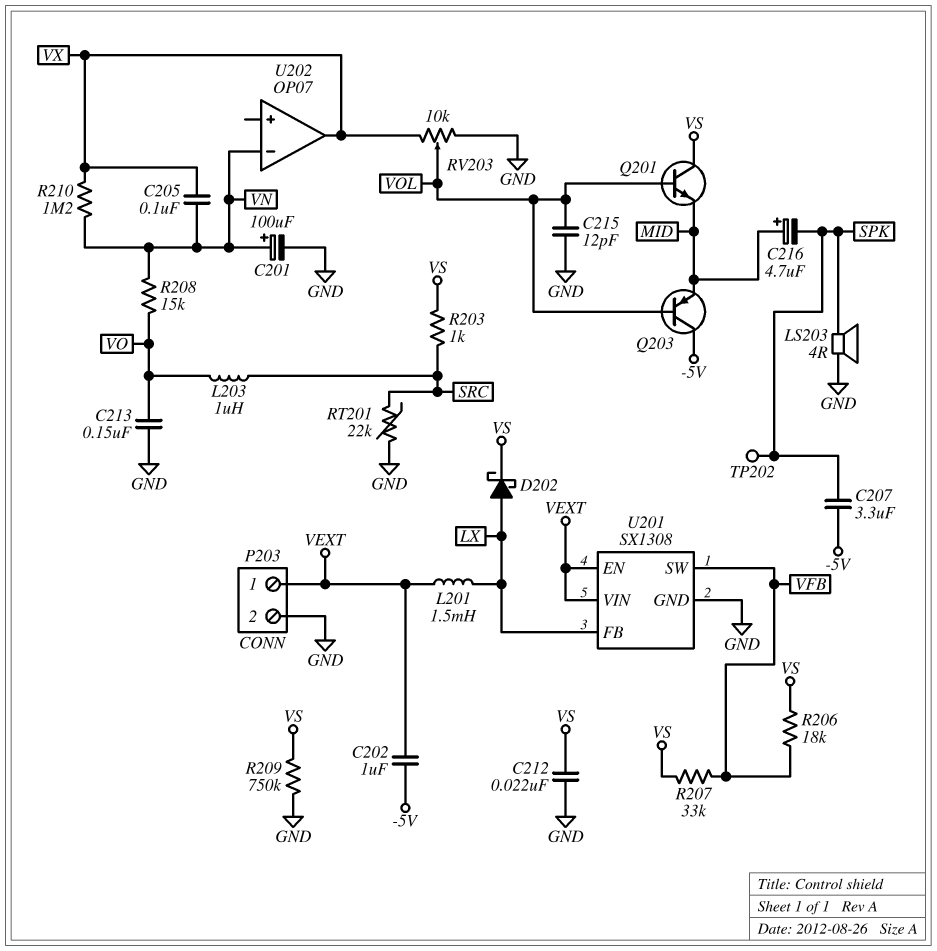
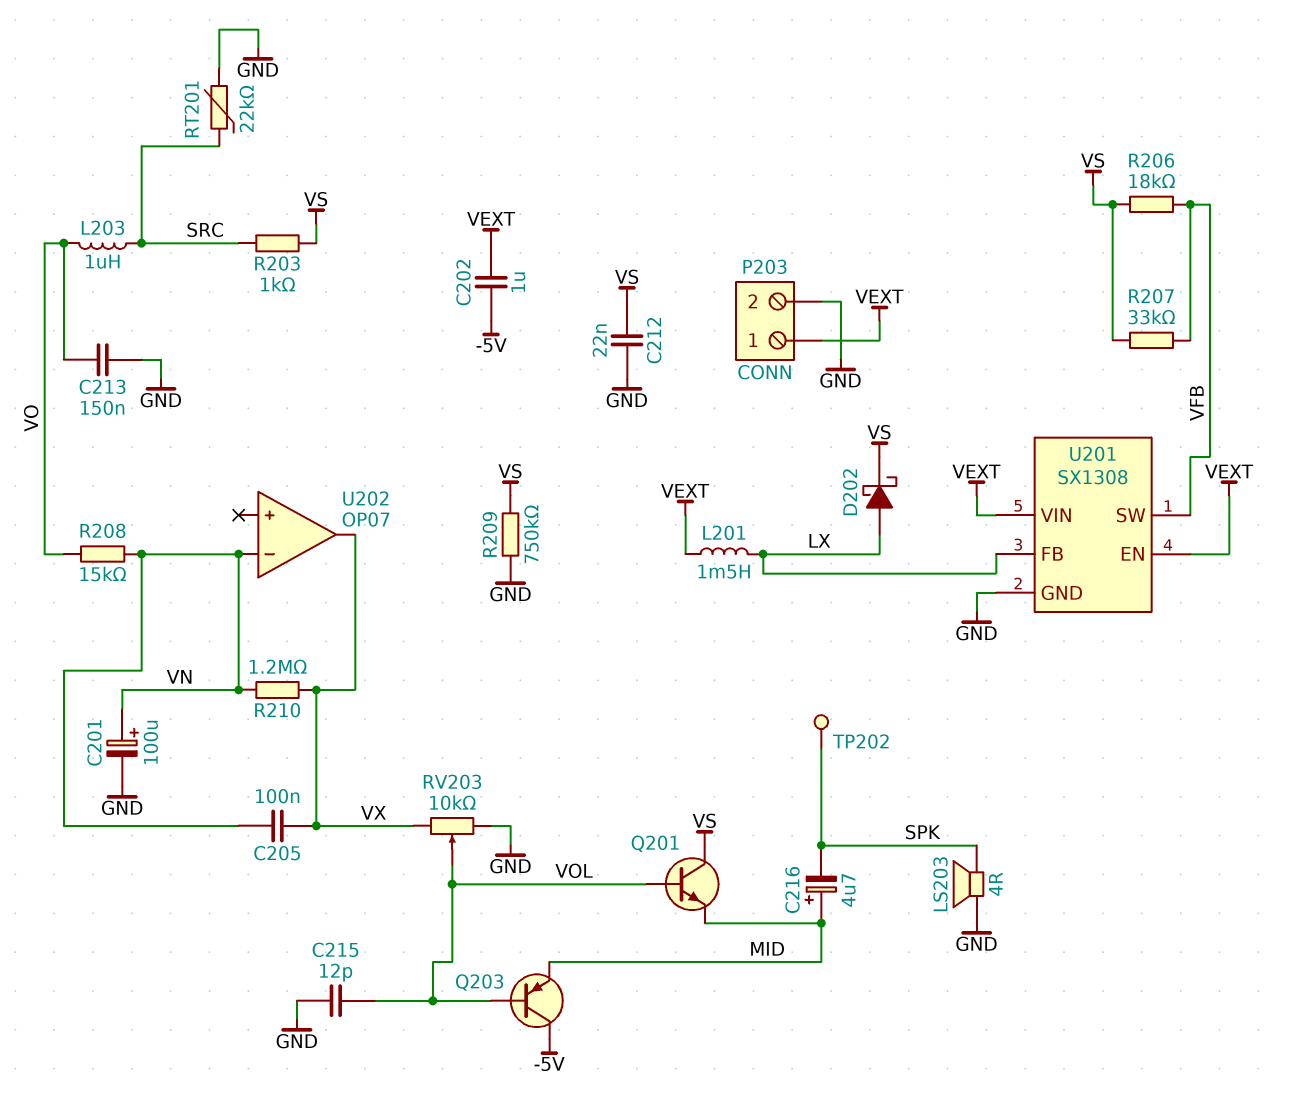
C207: 3.3uF (-5V, SPK) -> none

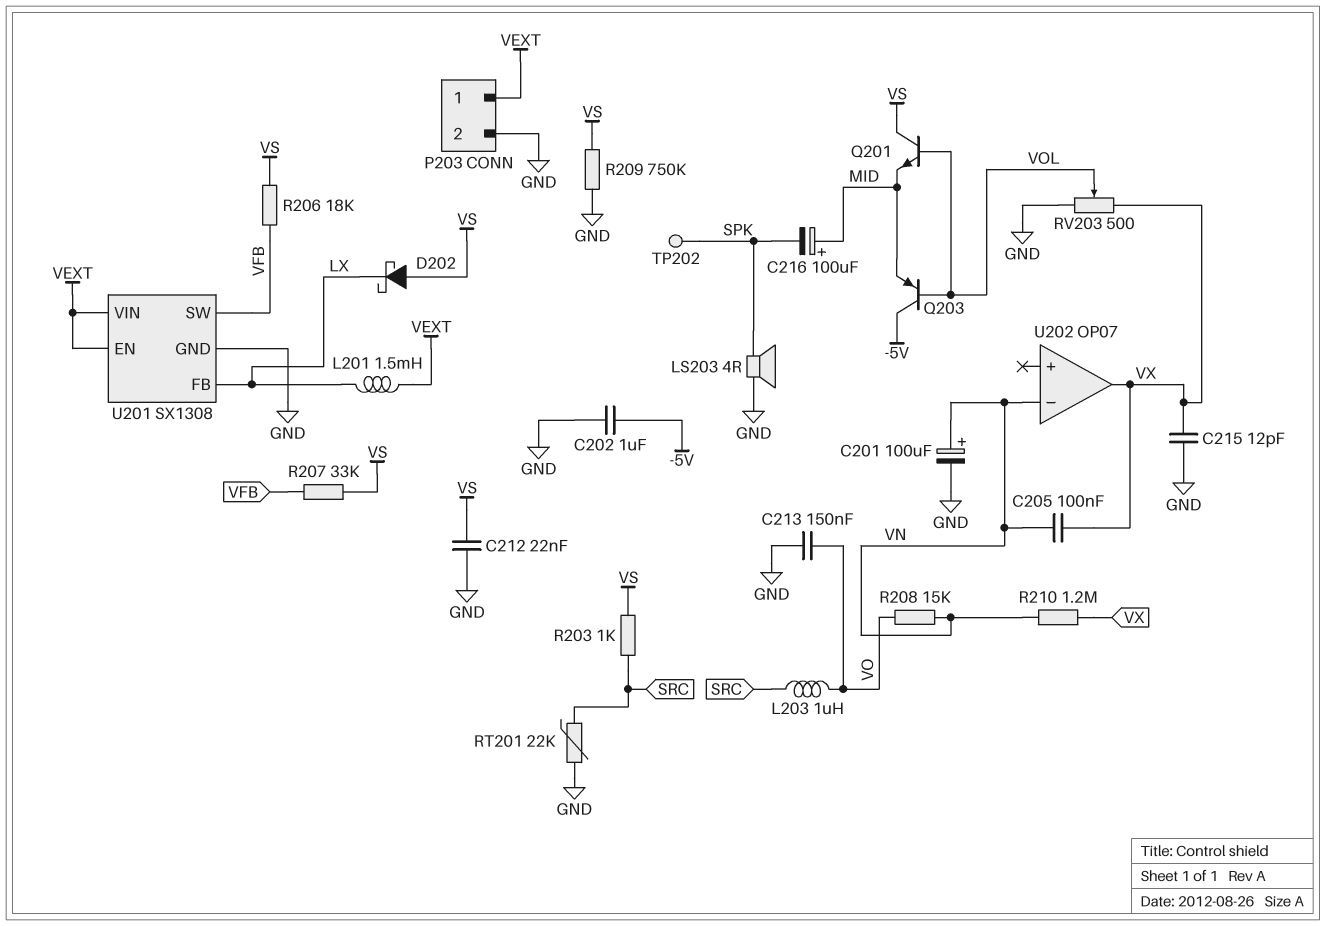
C202: 1uF (-5V, VEXT) -> 1uF (-5V, GND)
C215: 12pF (GND, VOL) -> 12pF (GND, VX)
C216: 4.7uF (plus MID, minus SPK) -> 100uF (plus MID, minus SPK)
D202: schottky (A LX, K VS) -> schottky (A VS, K LX)
RV203: 10k (GND, VX, wiper VOL) -> 500 (GND, VX, wiper VOL)

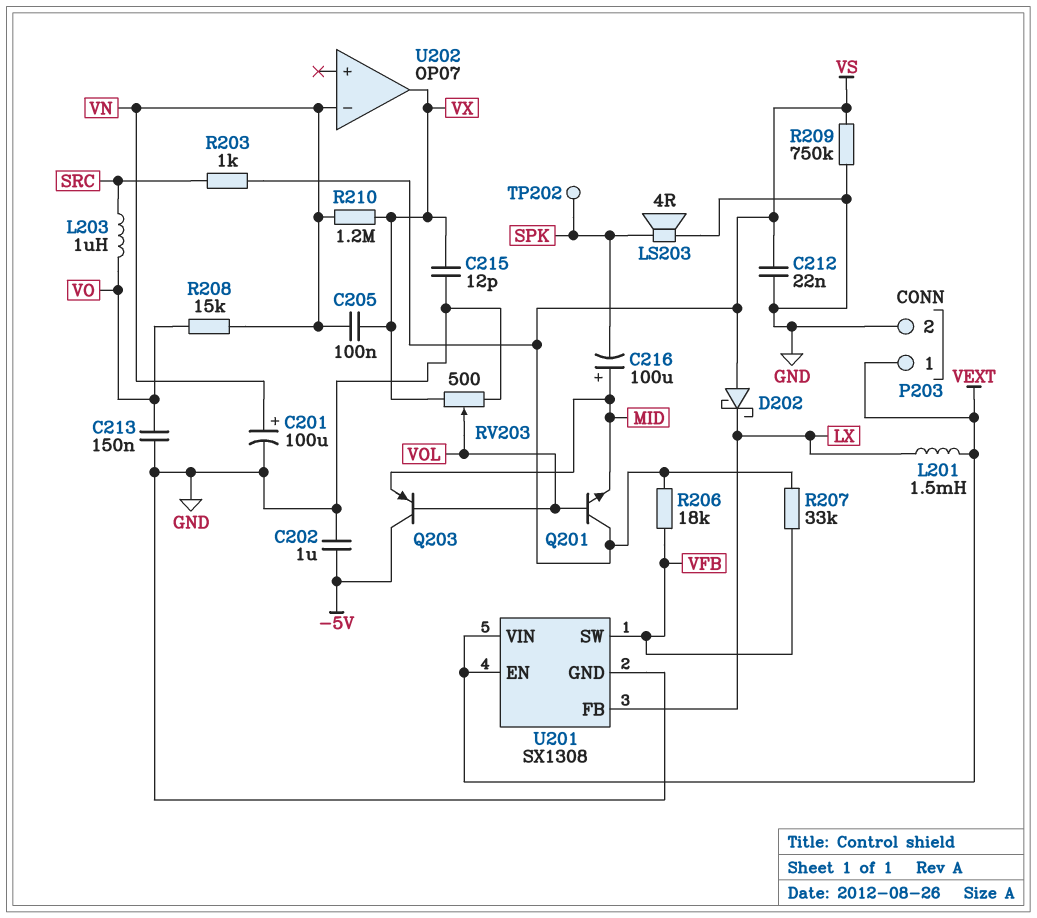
RT201: 22k (GND, SRC) -> none

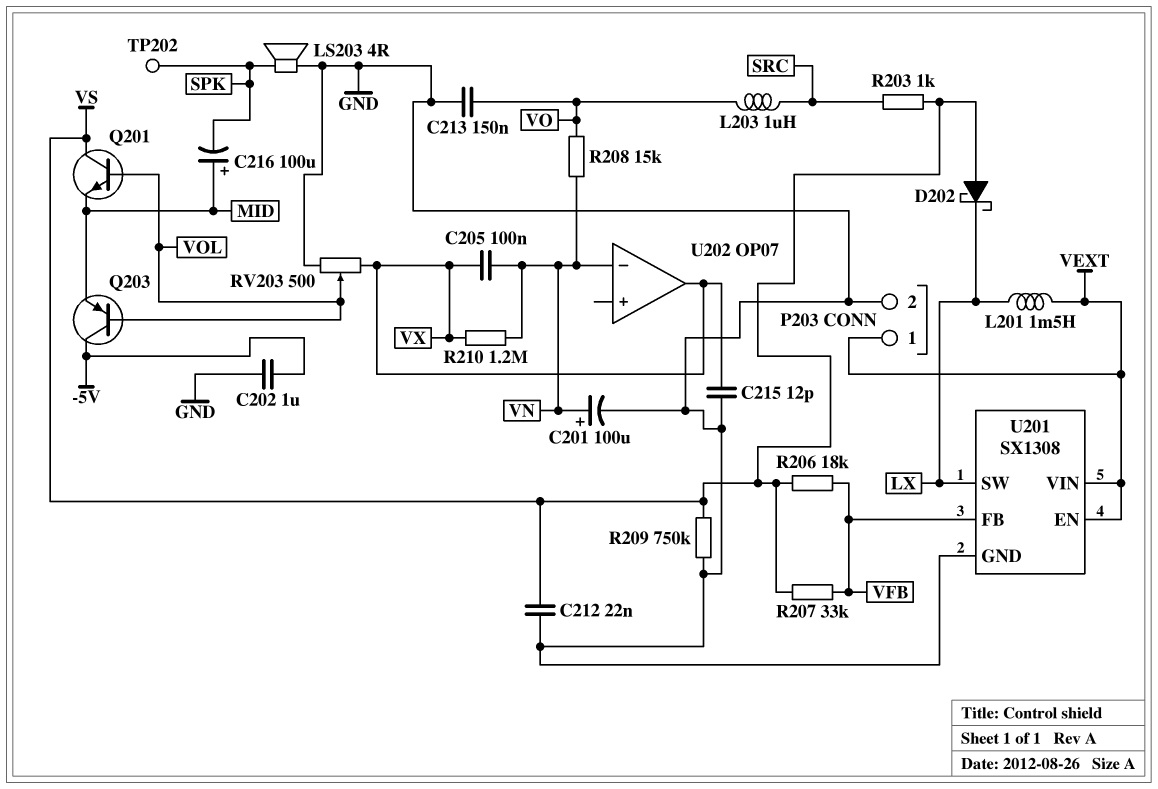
U201 pin FB: LX -> VFB
U201 pin SW: VFB -> LX

